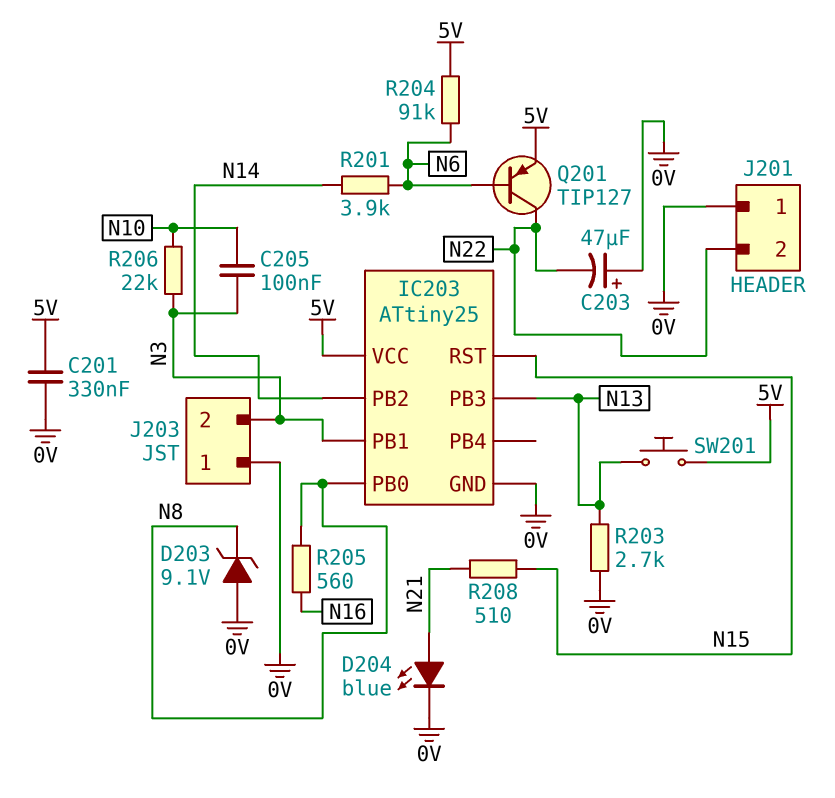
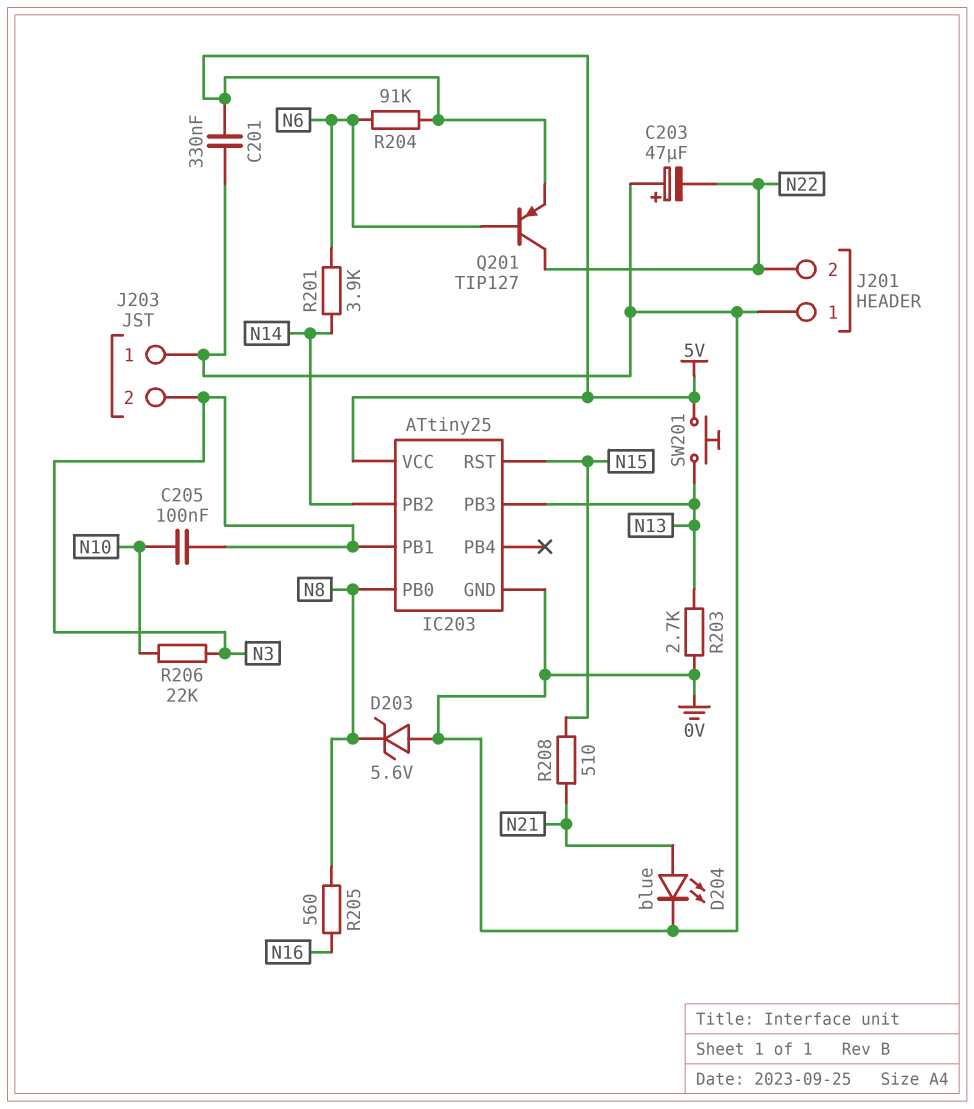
D203: zener 9.1V (A 0V, K N8) -> zener 5.6V (A 0V, K N8)

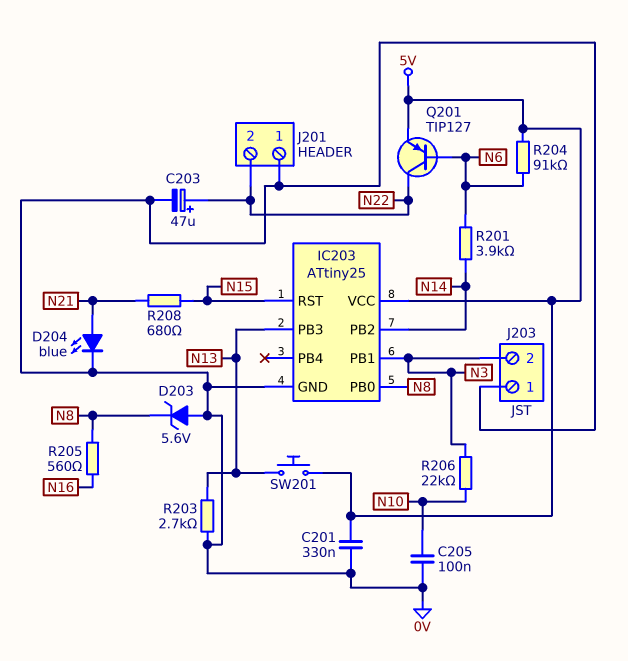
C203: 47uF (plus 0V, minus N22) -> 47uF (plus N22, minus 0V)
C205: 100nF (N3, N10) -> 100nF (0V, N10)
R208: 510 (N15, N21) -> 680 (N15, N21)

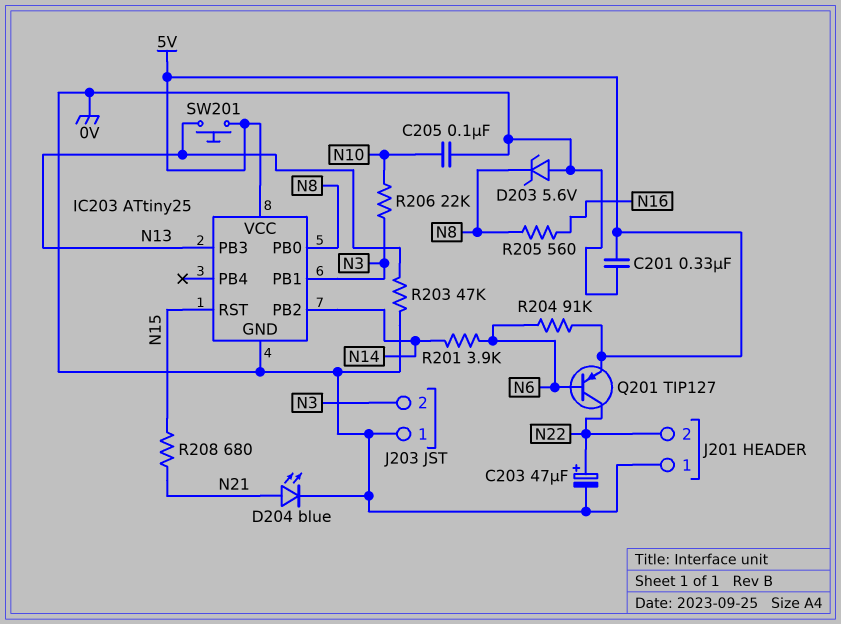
R203: 2.7k (0V, N13) -> 47k (0V, N13)

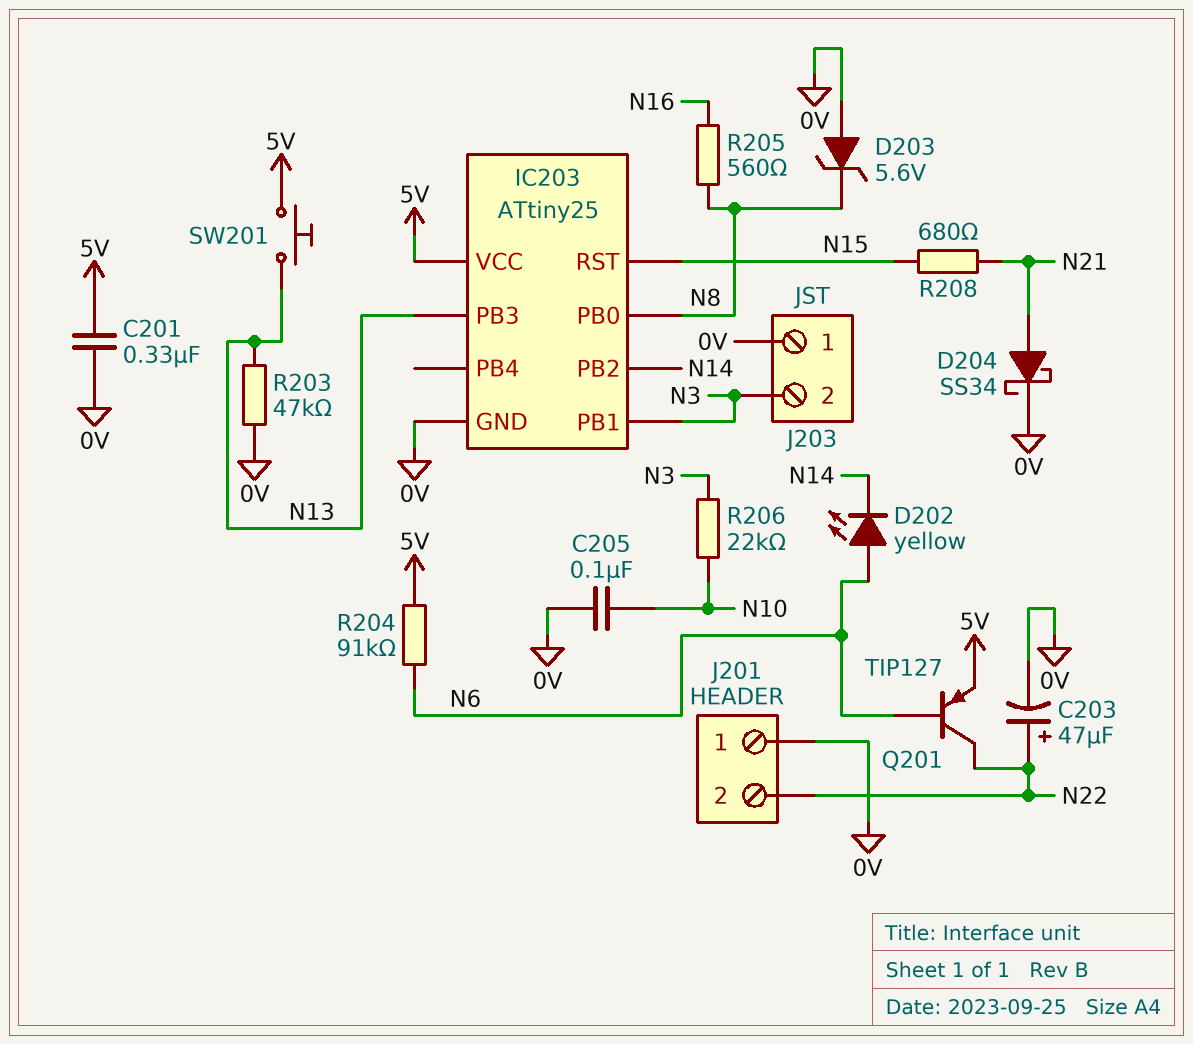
D202: none -> LED yellow (A N6, K N14)
D204: LED blue (A N21, K 0V) -> schottky SS34 (A N21, K 0V)
R201: 3.9k (N6, N14) -> none

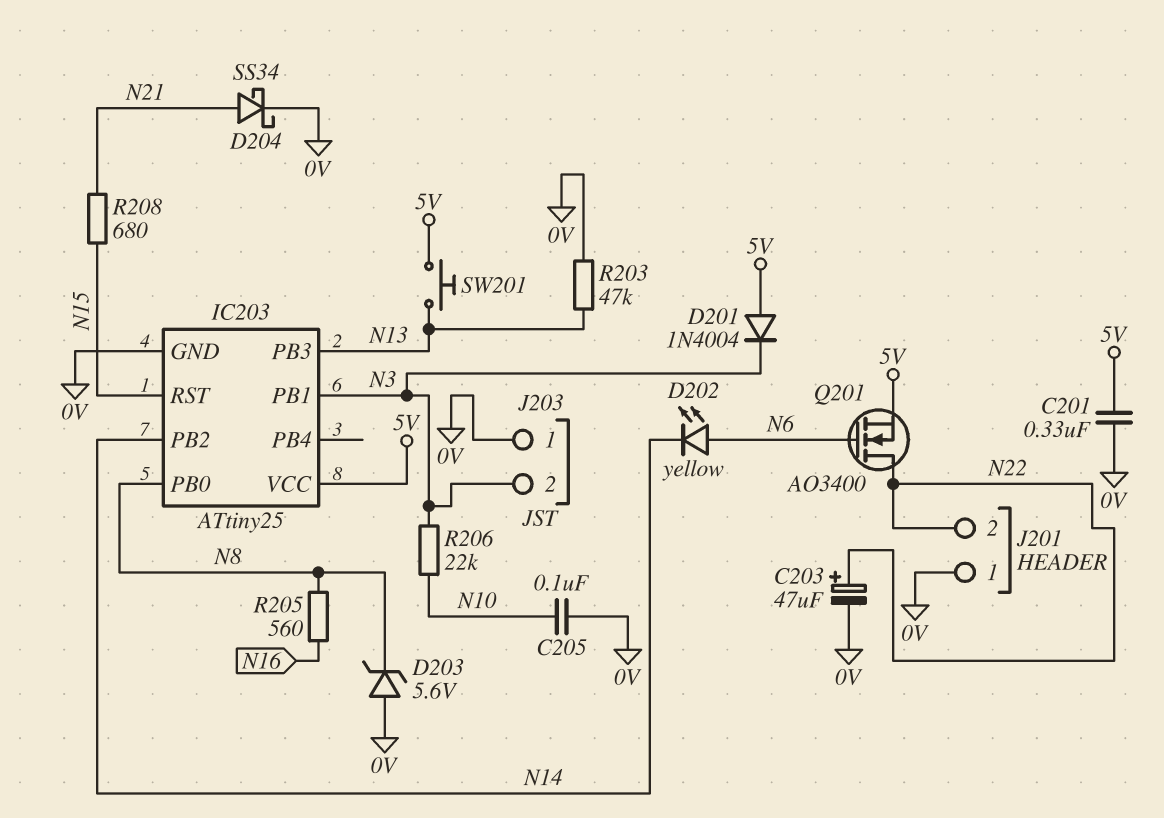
D201: none -> diode 1N4004 (A 5V, K N3)
Q201: PNP TIP127 (B N6, C N22, E 5V) -> NMOS AO3400 (G N6, D N22, S 5V)
R204: 91k (5V, N6) -> none

